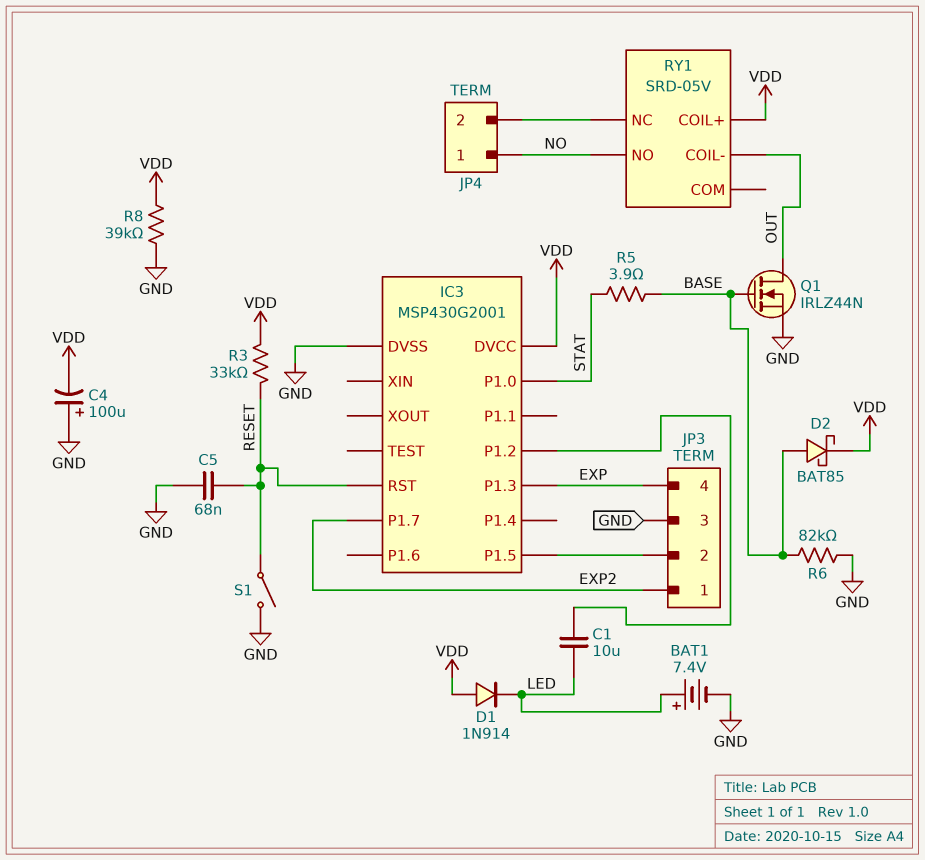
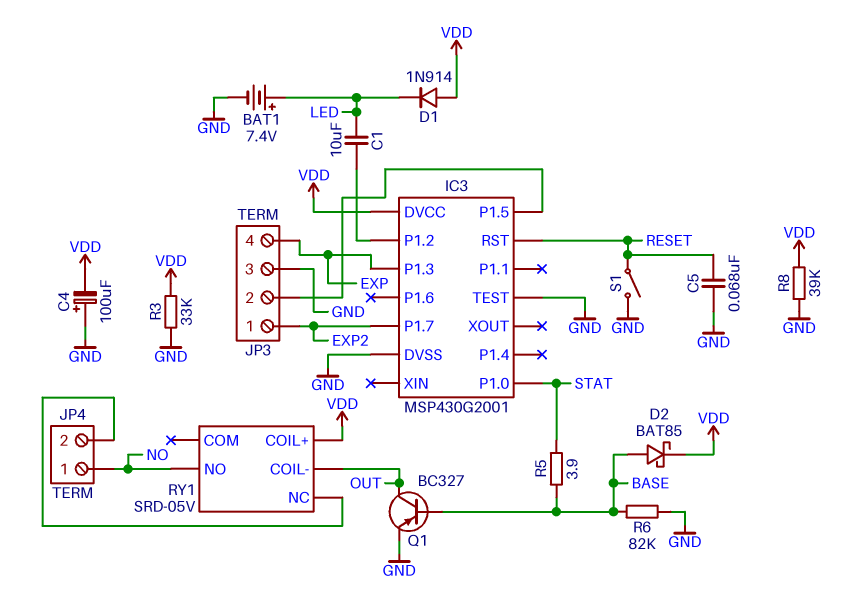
IC3 pin TEST: none -> GND
Q1: NMOS IRLZ44N (G BASE, D OUT, S GND) -> PNP BC327 (B BASE, C OUT, E GND)
R3: 33k (RESET, VDD) -> 33k (GND, VDD)

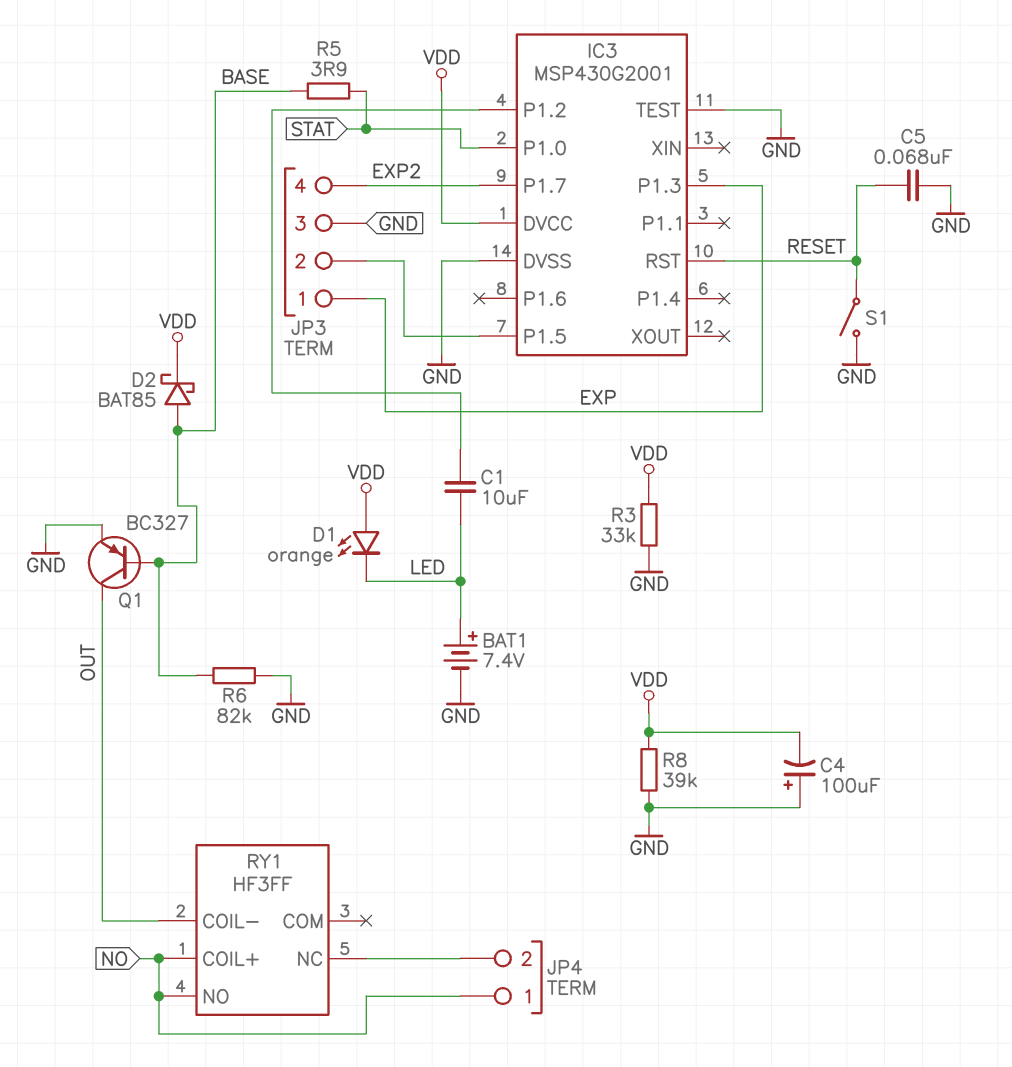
D1: diode 1N914 (A VDD, K LED) -> LED orange (A VDD, K LED)
JP3 pin 1: EXP2 -> EXP
JP3 pin 4: EXP -> EXP2
RY1: SRD-05V -> HF3FF
RY1 pin COIL+: VDD -> NO

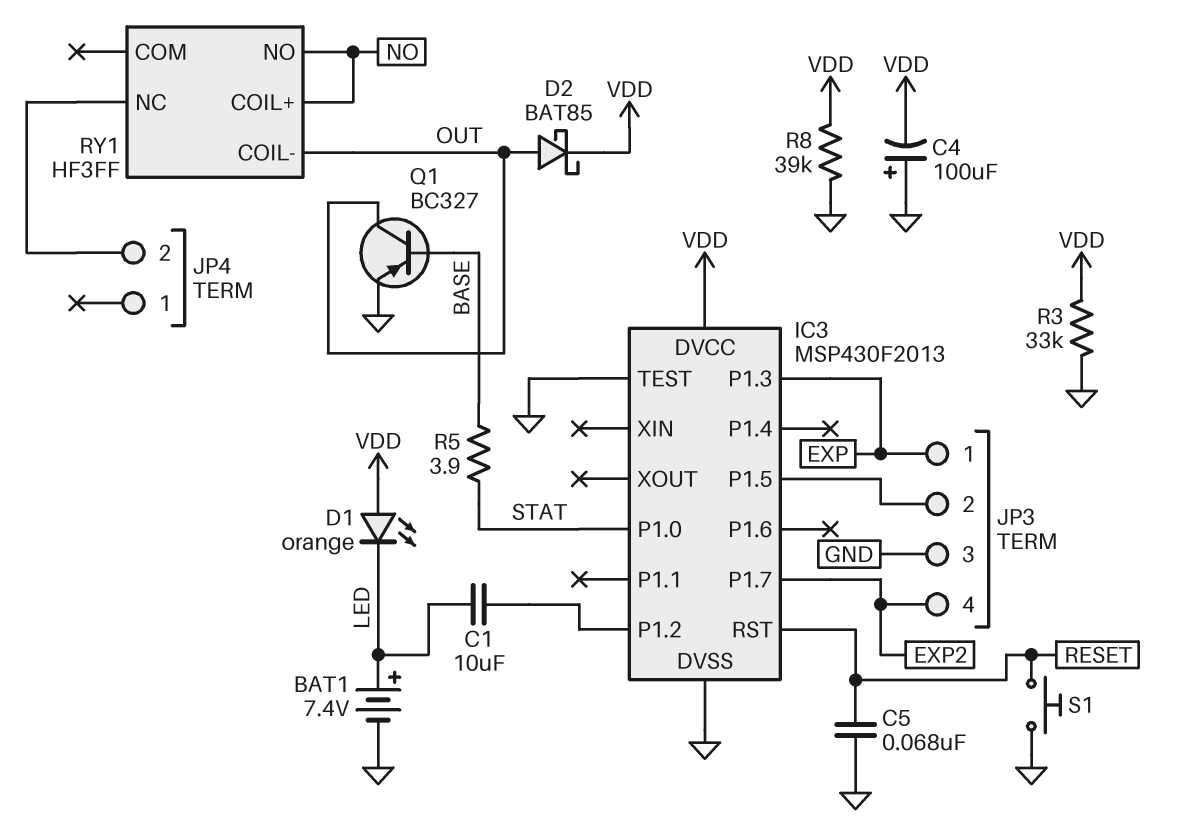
D2: schottky BAT85 (A BASE, K VDD) -> schottky BAT85 (A OUT, K VDD)
IC3: MSP430G2001 -> MSP430F2013
JP4 pin 1: NO -> none
R6: 82k (BASE, GND) -> none
S1: switch (GND, RESET) -> button (GND, RESET)

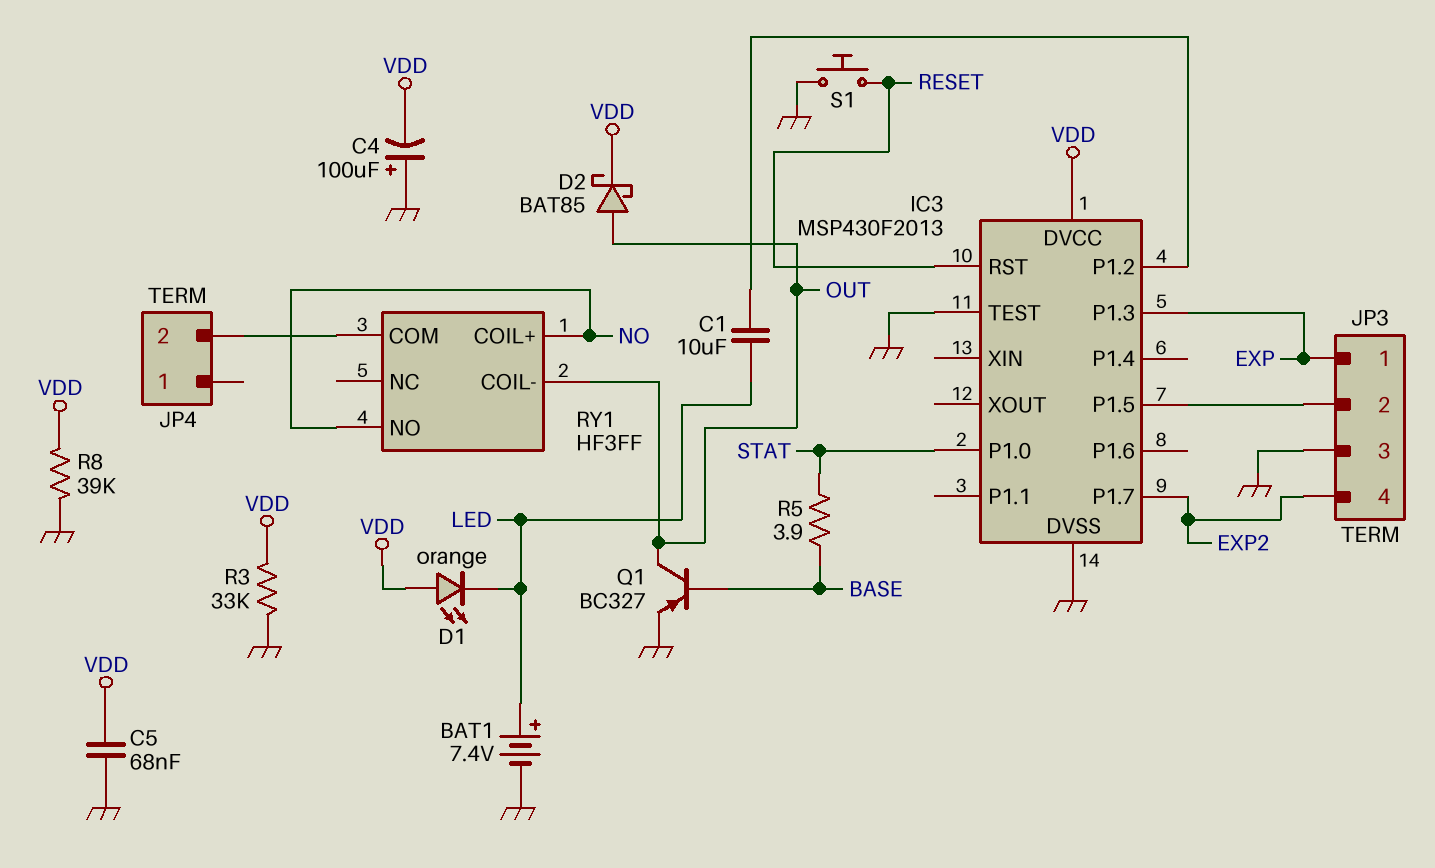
C5: 68nF (GND, RESET) -> 68nF (GND, VDD)
RY1 pin COM: none -> JP4/2
RY1 pin NC: JP4/2 -> none

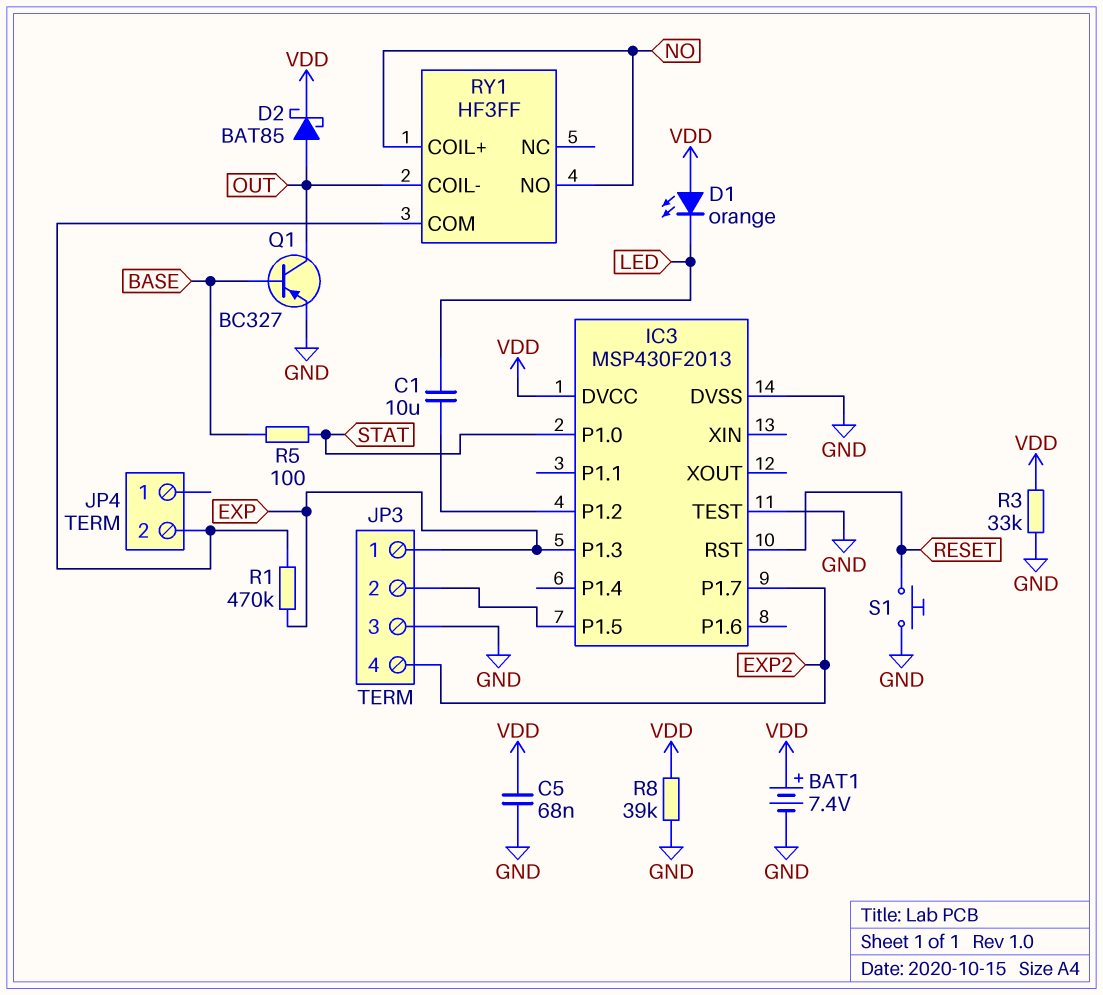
BAT1: 7.4V (plus LED, minus GND) -> 7.4V (plus VDD, minus GND)
C4: 100uF (plus GND, minus VDD) -> none
R1: none -> 470k (EXP, JP4/2)
R5: 3.9 (BASE, STAT) -> 100 (BASE, STAT)

